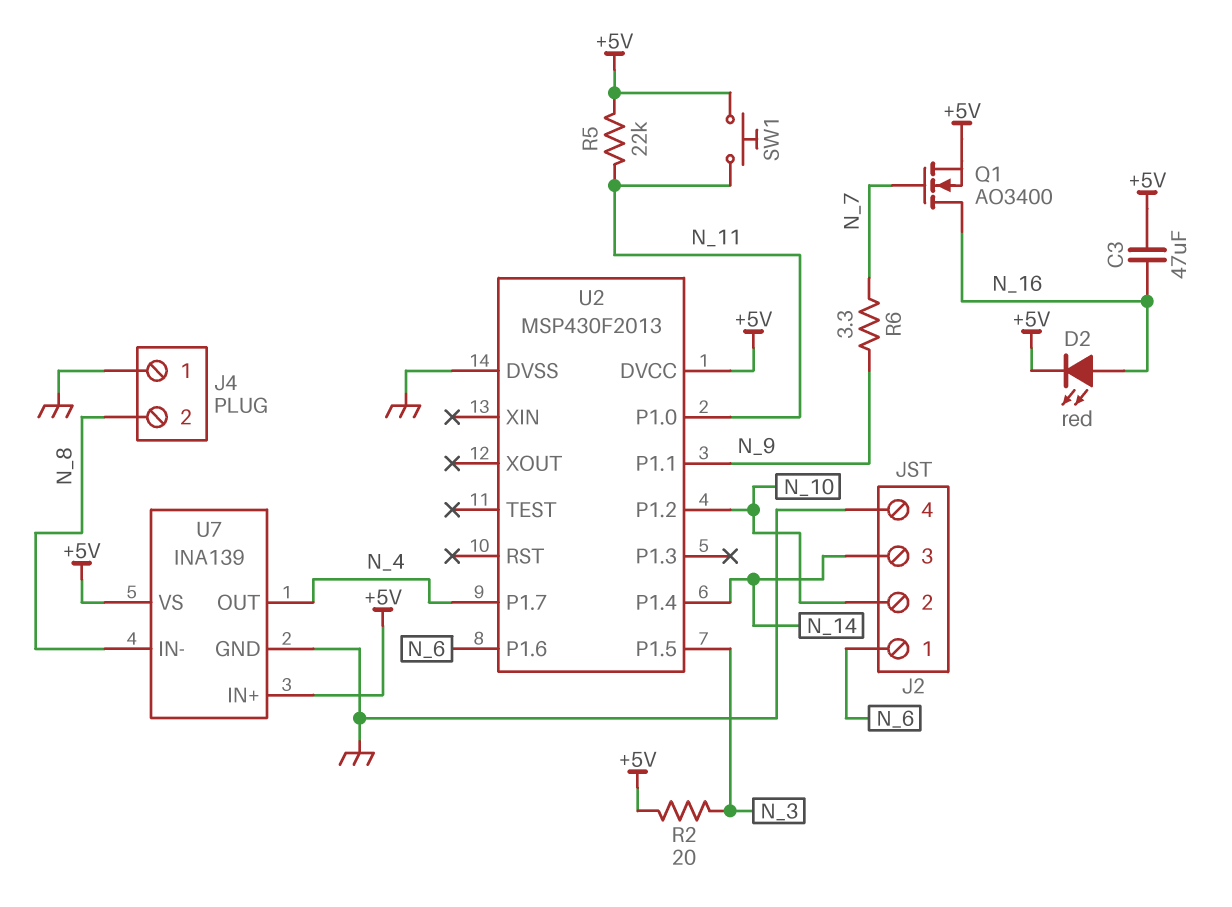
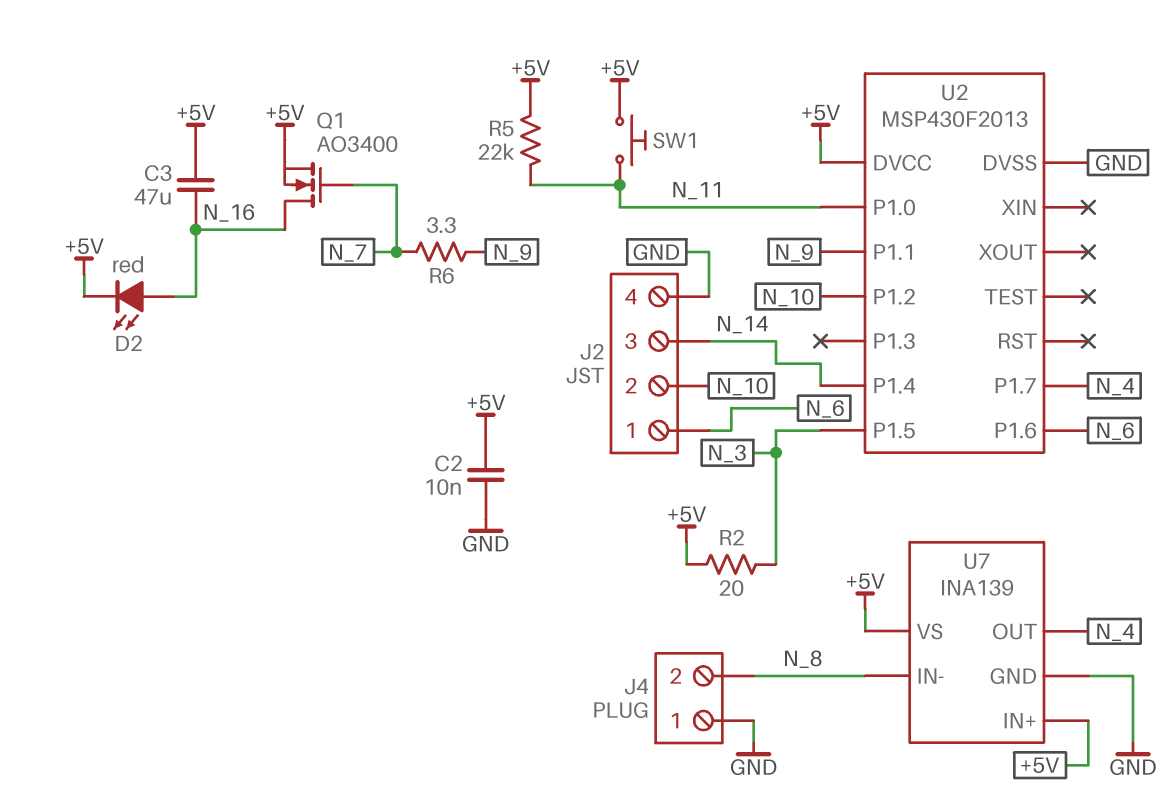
C2: none -> 10nF (+5V, GND)

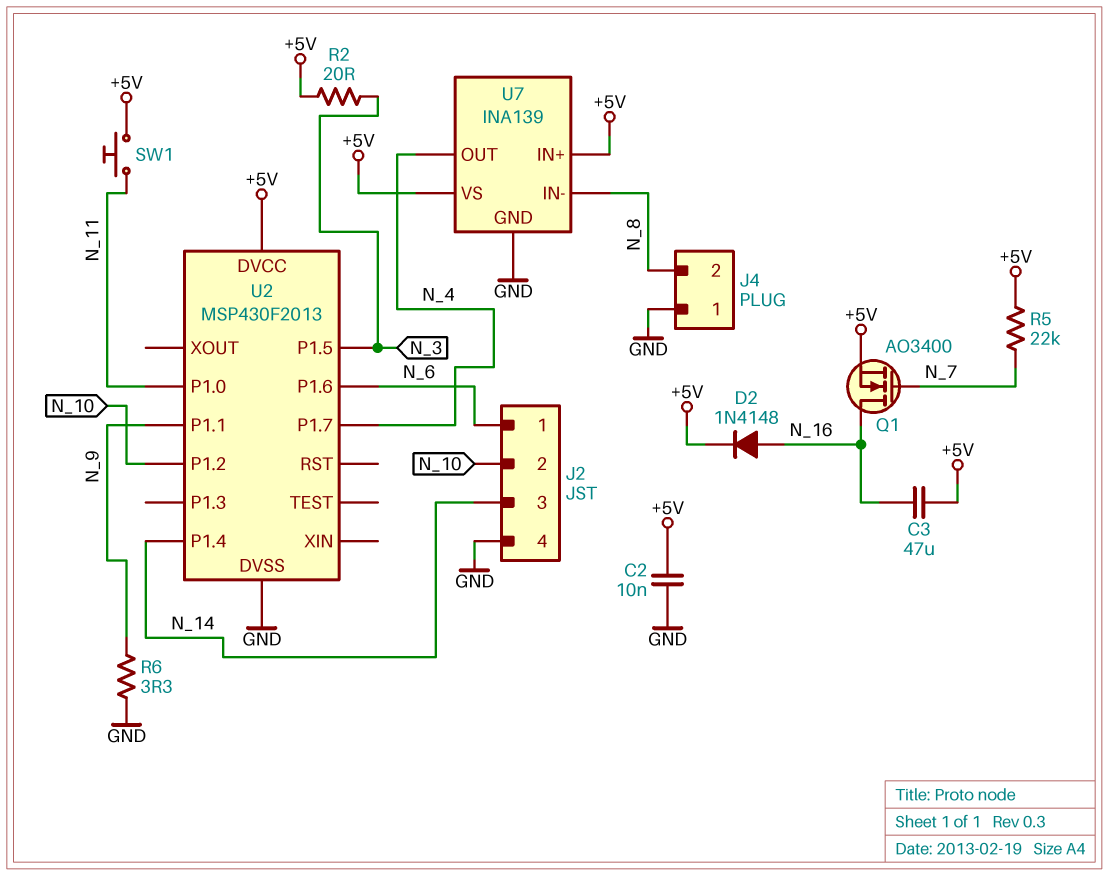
D2: LED red (A N_16, K +5V) -> diode 1N4148 (A N_16, K +5V)
R5: 22k (+5V, N_11) -> 22k (+5V, N_7)
R6: 3.3 (N_7, N_9) -> 3.3 (GND, N_9)

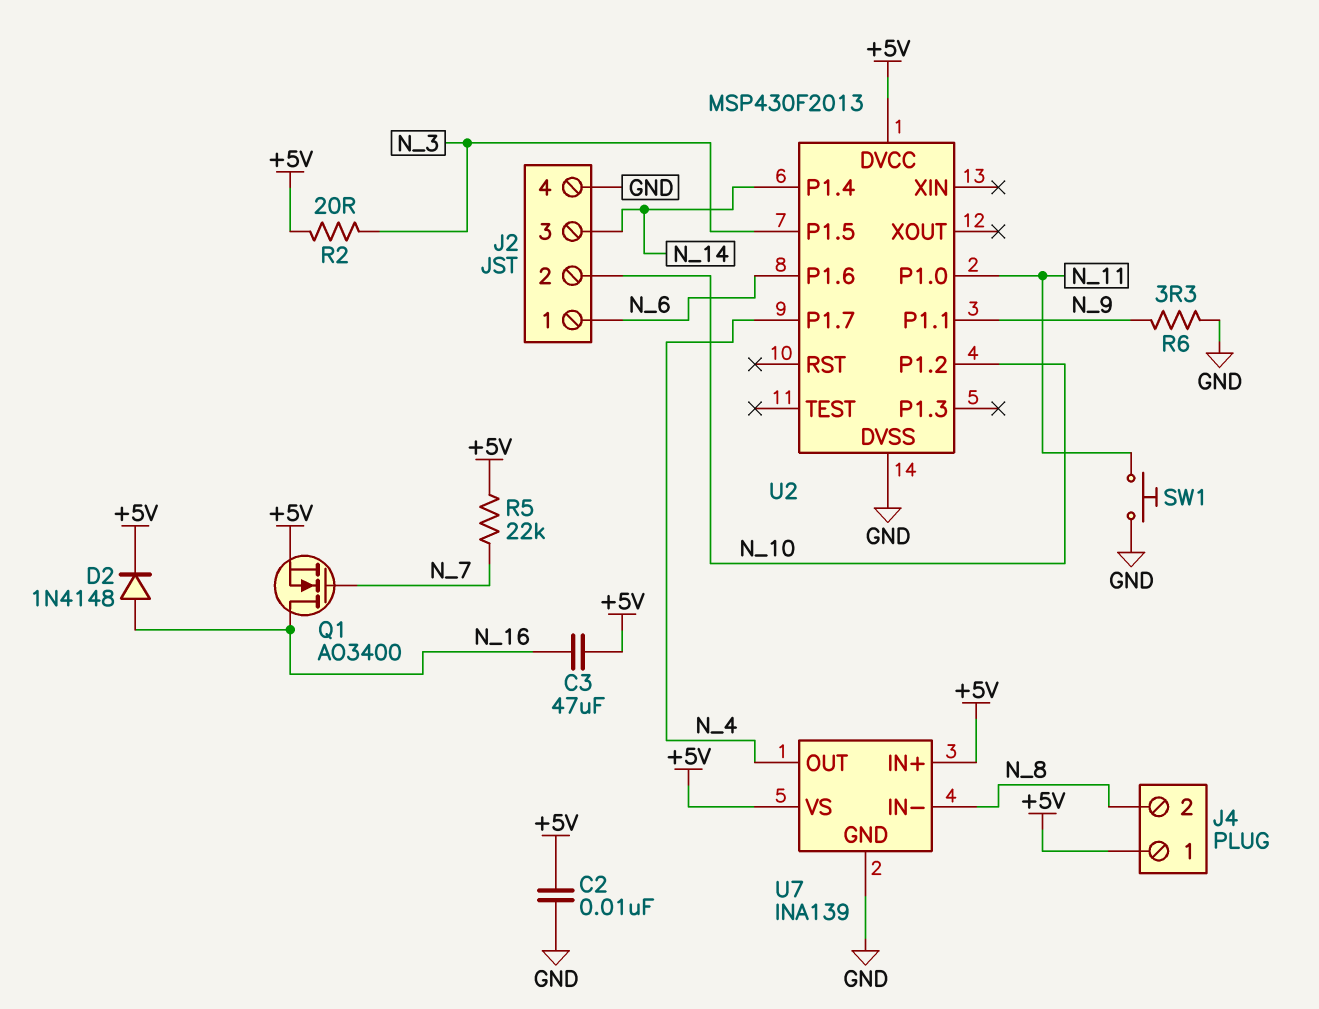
J4 pin 1: GND -> +5V
SW1: button (+5V, N_11) -> button (GND, N_11)

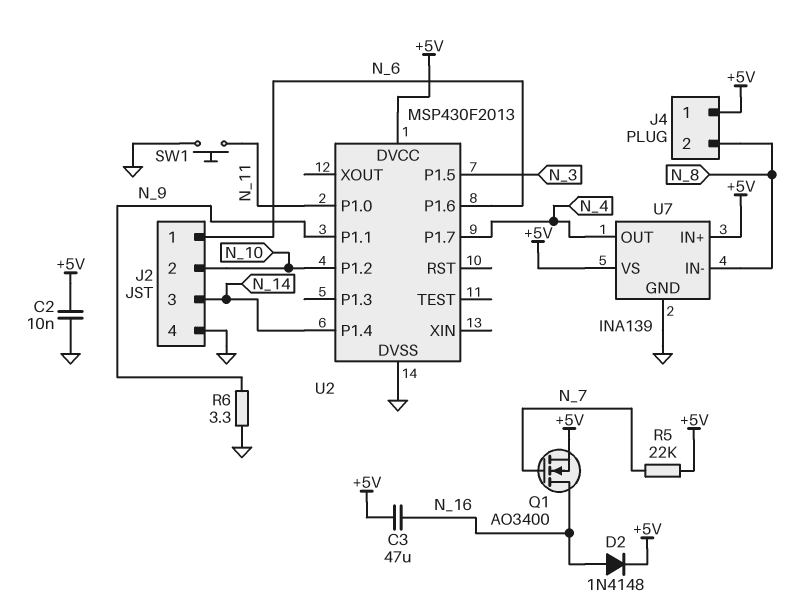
R2: 20 (+5V, N_3) -> none

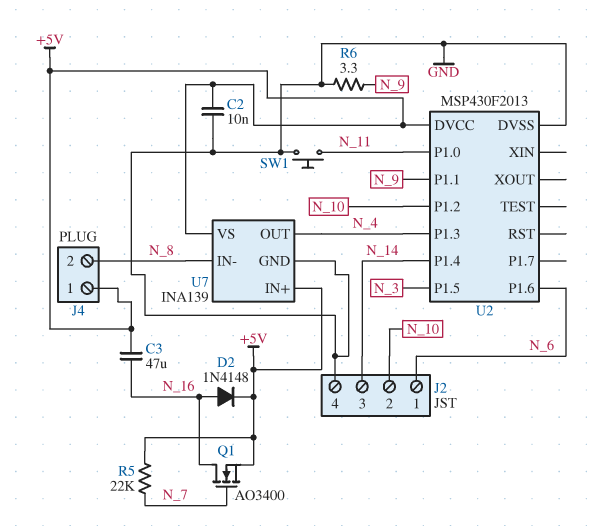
U2 pin P1.3: none -> N_4
U2 pin P1.7: N_4 -> none

